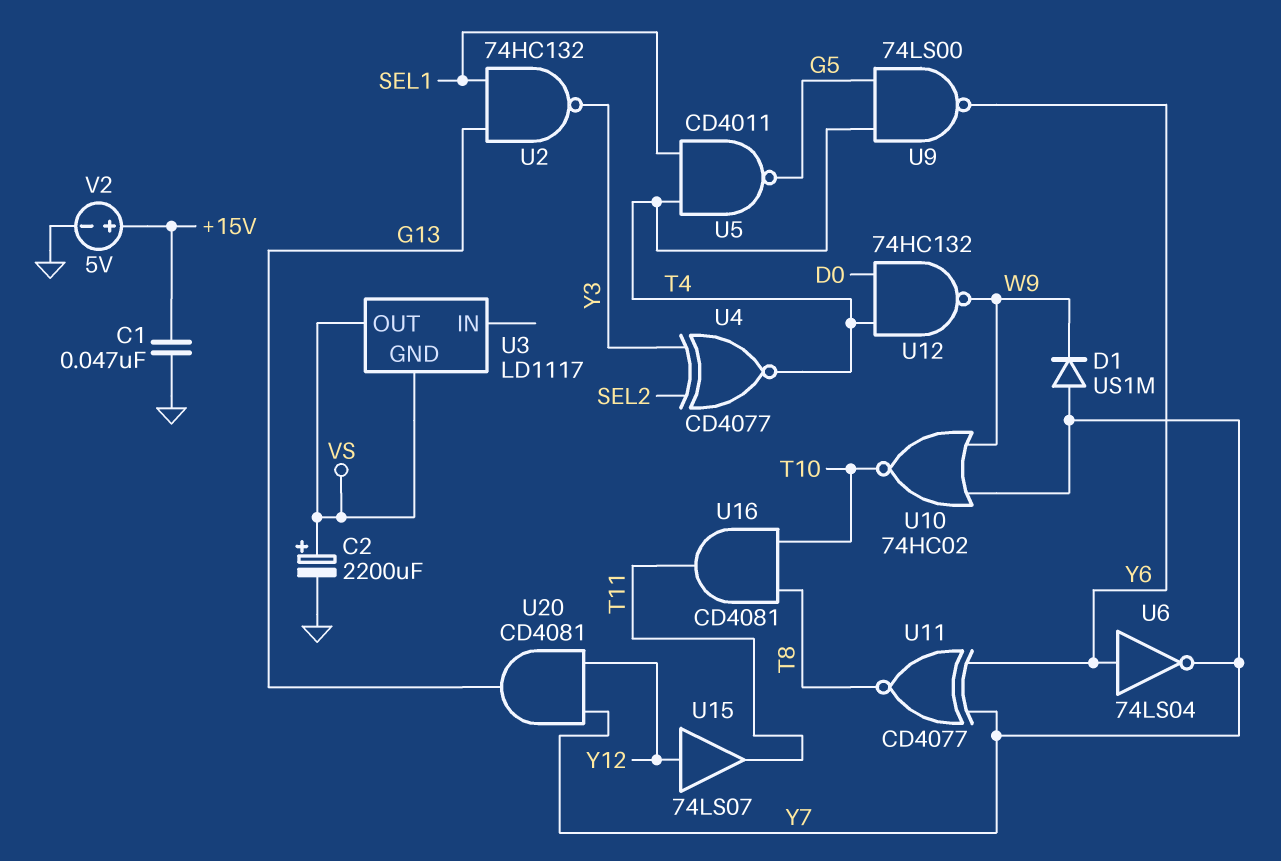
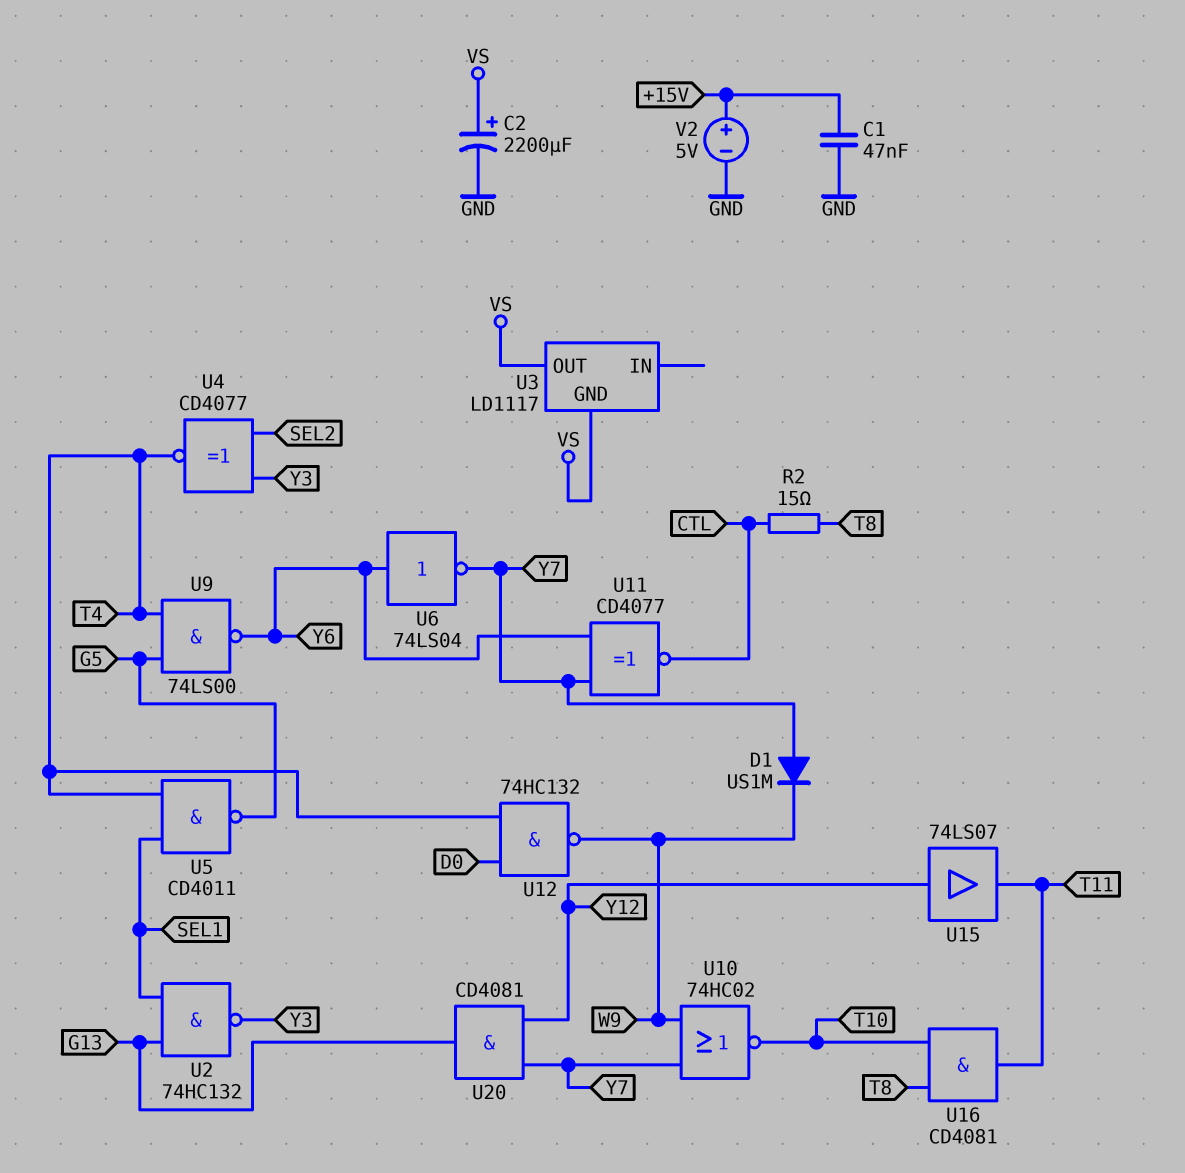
R2: none -> 15 (CTL, T8)
U11: XNOR CD4077 (in Y6, in Y7, out T8) -> XNOR CD4077 (in Y6, in Y7, out CTL)

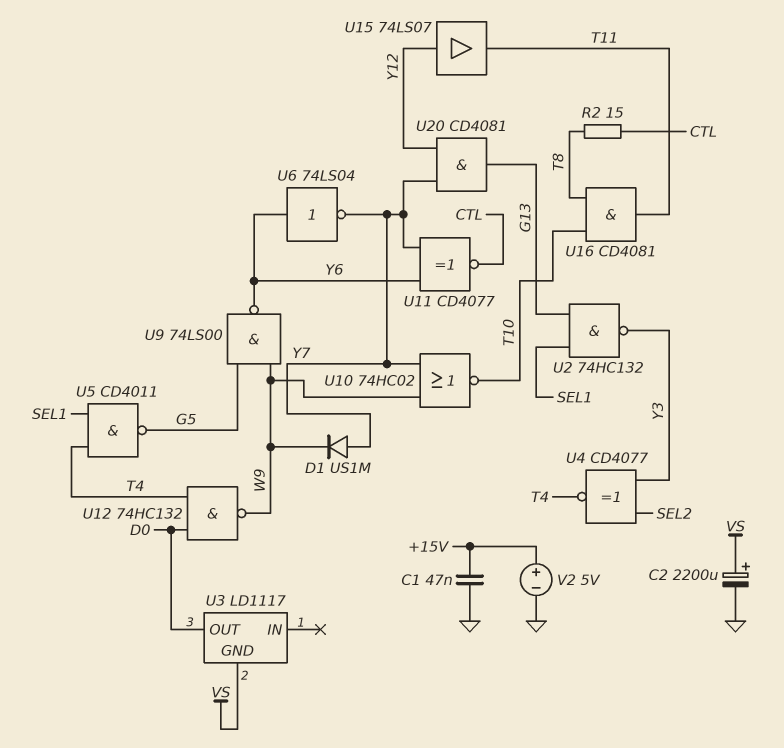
U3 pin OUT: VS -> D0
U9: NAND 74LS00 (in G5, in T4, out Y6) -> NAND 74LS00 (in G5, in W9, out Y6)

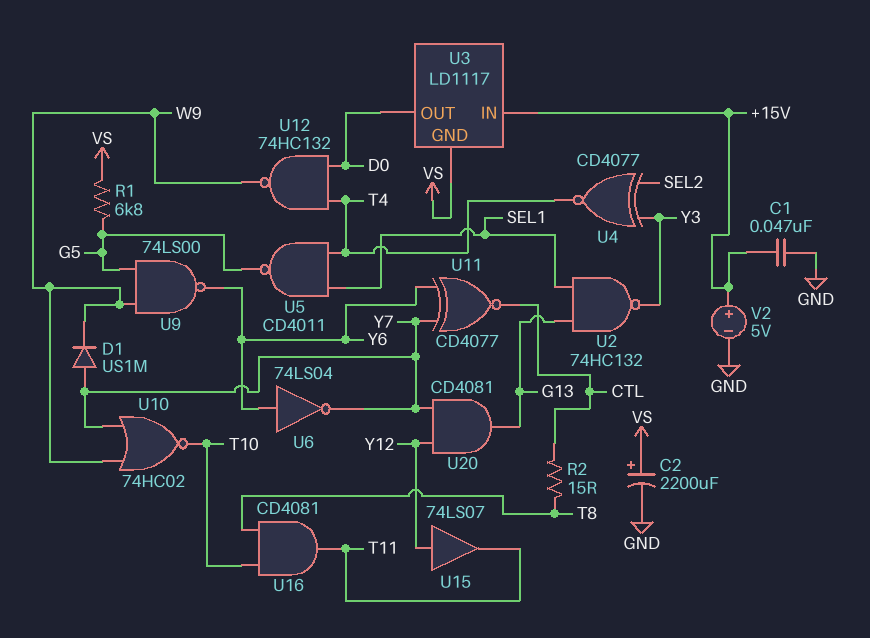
R1: none -> 6.8k (G5, VS)
U3 pin IN: none -> +15V

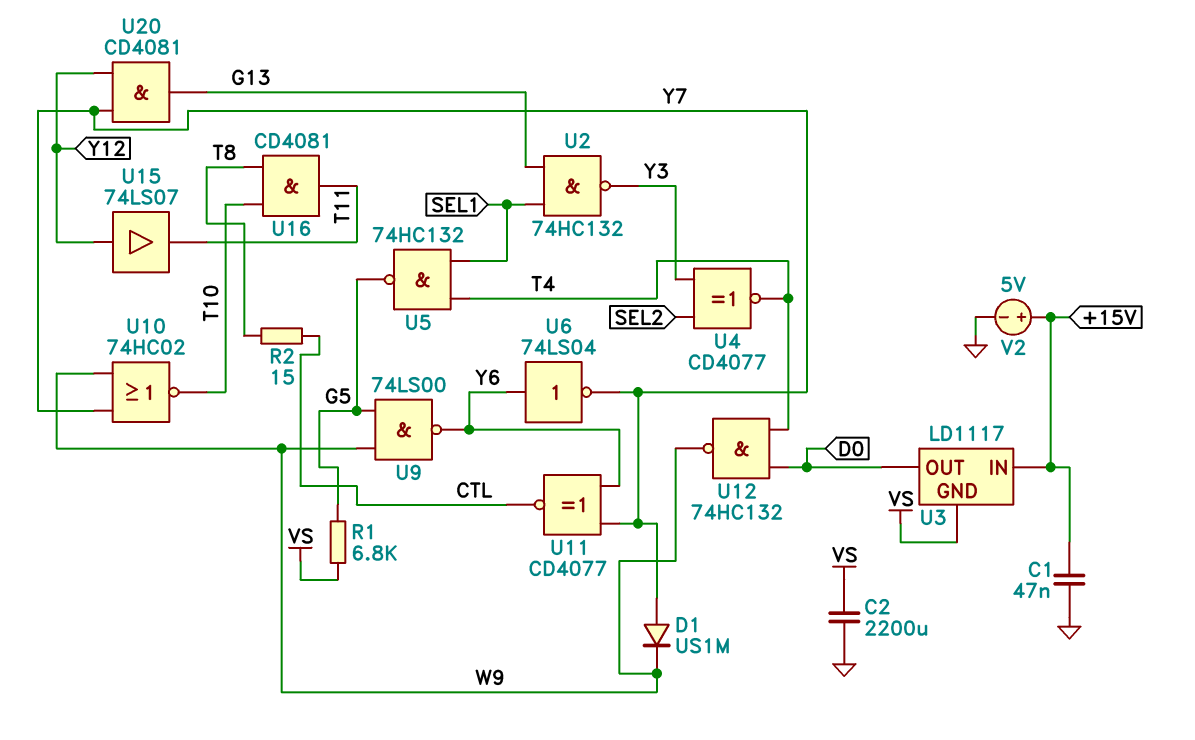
C2: 2200uF (plus VS, minus GND) -> 2200uF (GND, VS)
U5: NAND CD4011 (in SEL1, in T4, out G5) -> NAND 74HC132 (in SEL1, in T4, out G5)

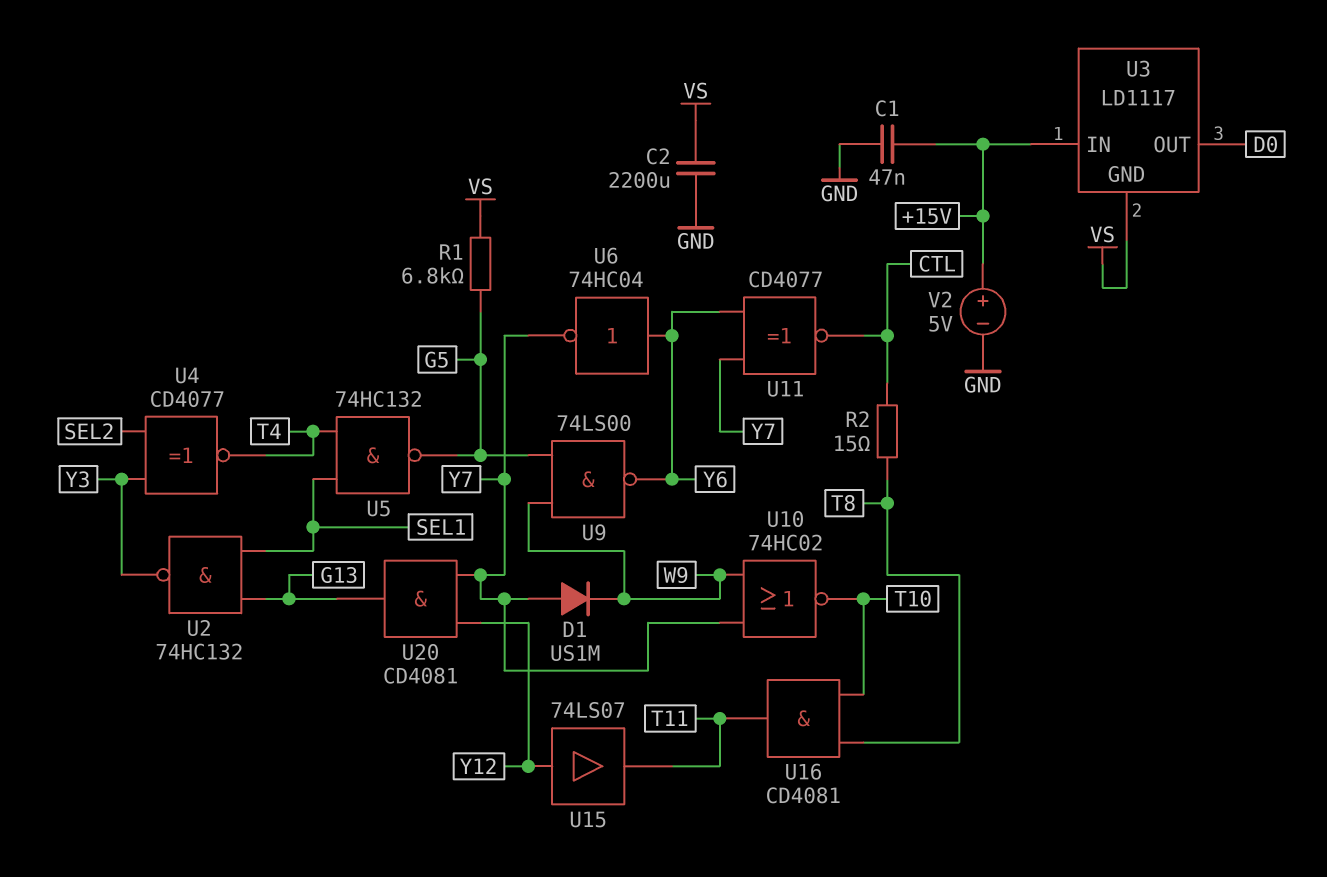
U6: NOT 74LS04 (in Y6, out Y7) -> NOT 74HC04 (in Y6, out Y7)
U12: NAND 74HC132 (in D0, in T4, out W9) -> none

